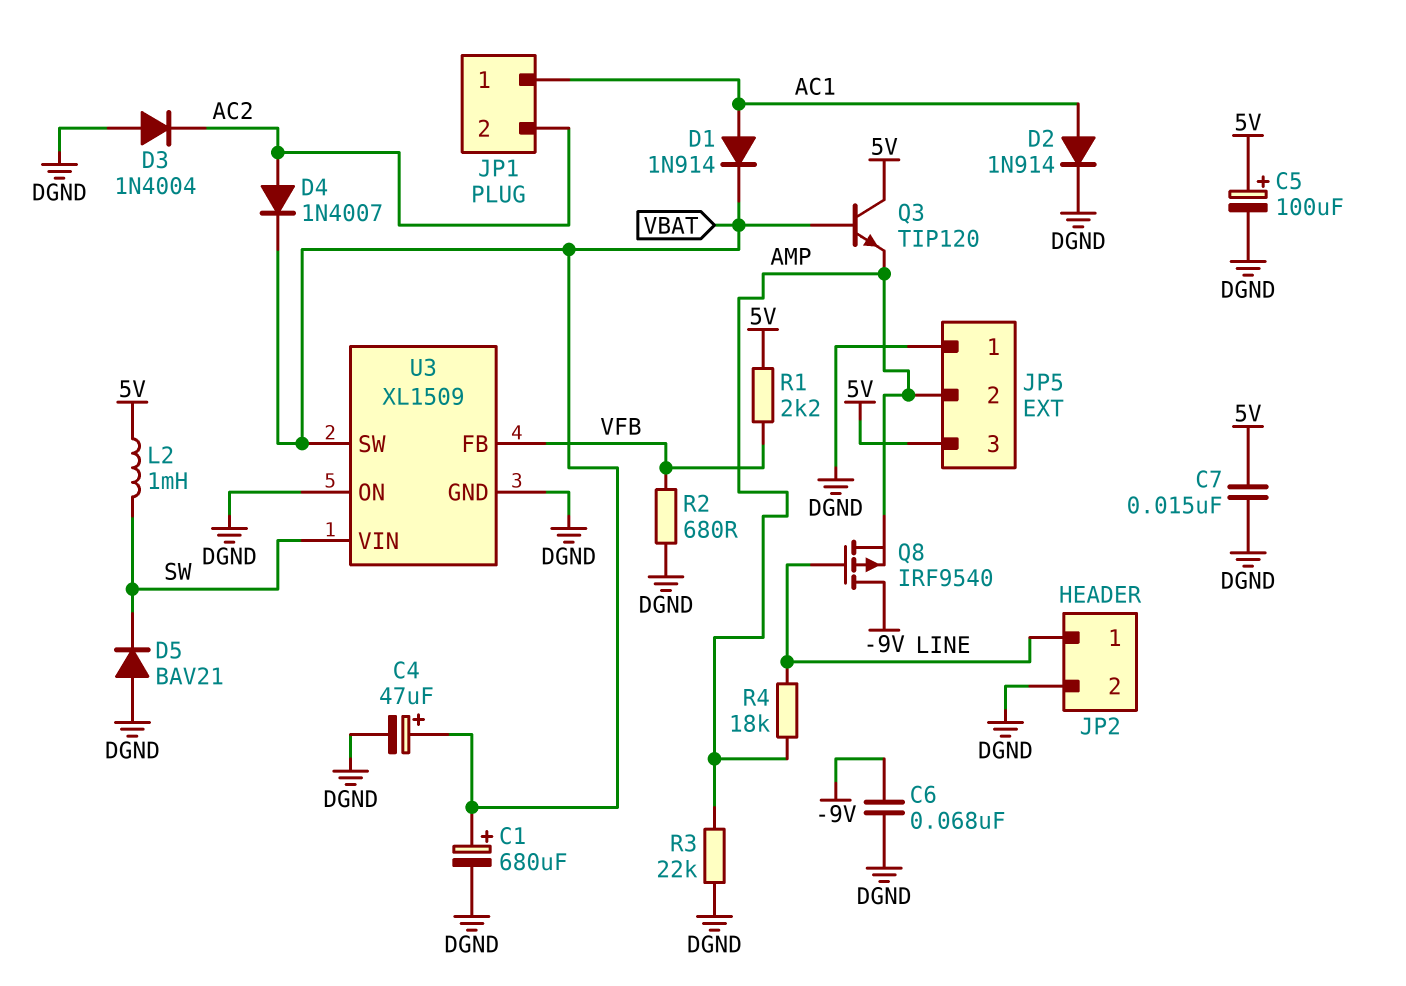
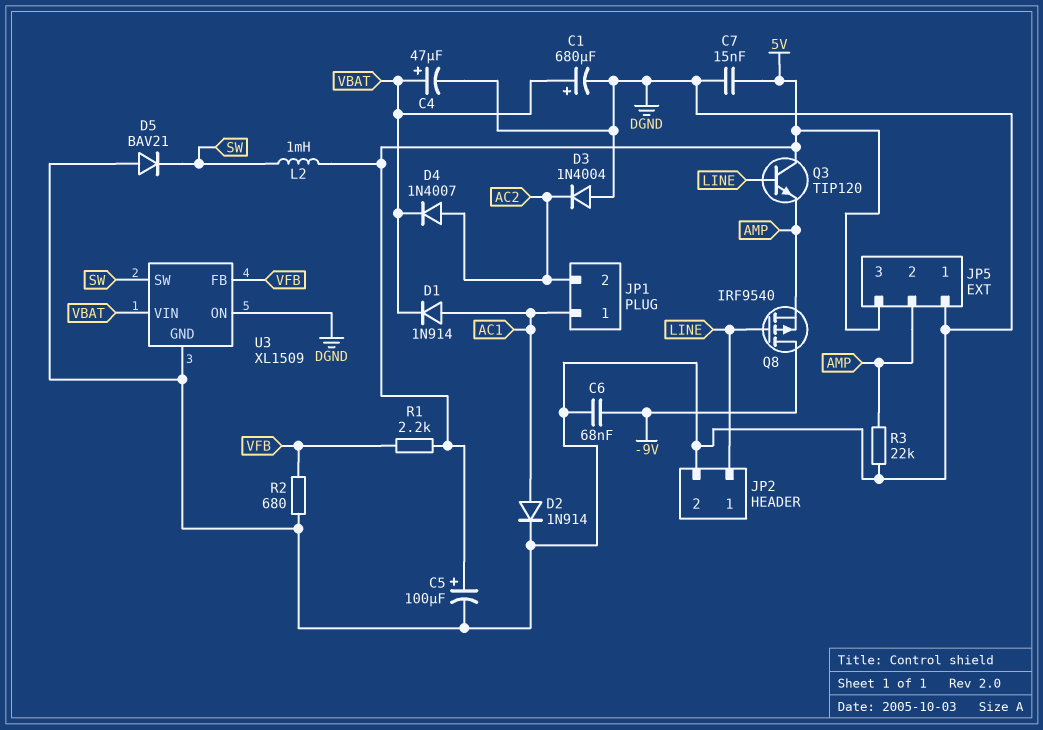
Q3: NPN TIP120 (B VBAT, C 5V, E AMP) -> NPN TIP120 (B LINE, C 5V, E AMP)
R4: 18k (AMP, LINE) -> none
U3 pin SW: VBAT -> SW
U3 pin VIN: SW -> VBAT

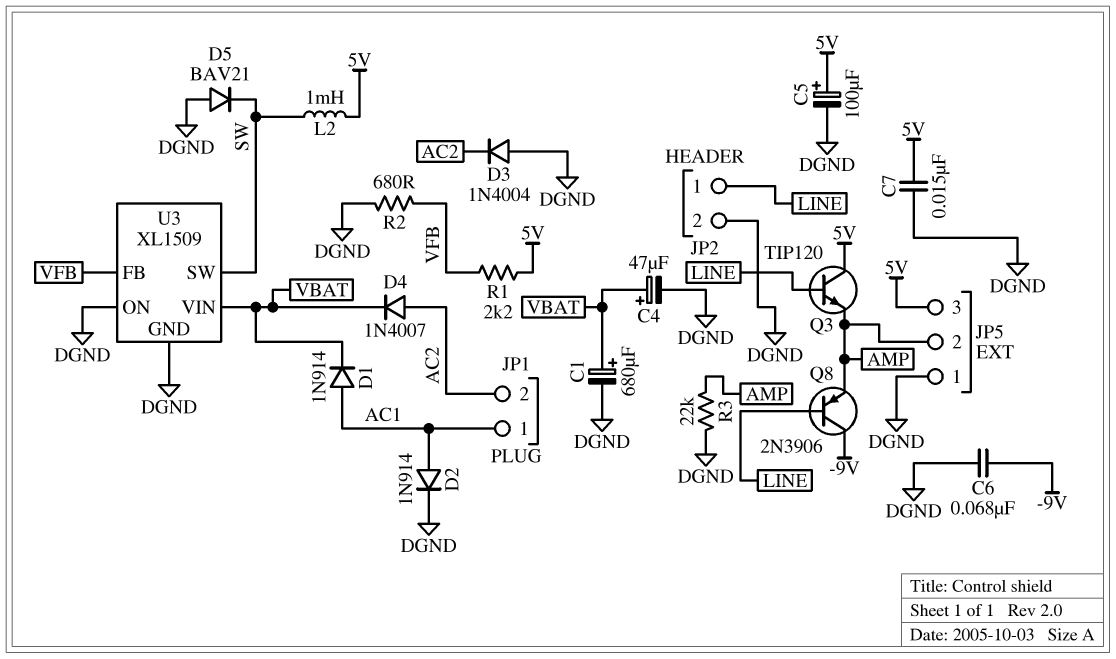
Q8: PMOS IRF9540 (G LINE, D -9V, S AMP) -> PNP 2N3906 (B LINE, C -9V, E AMP)

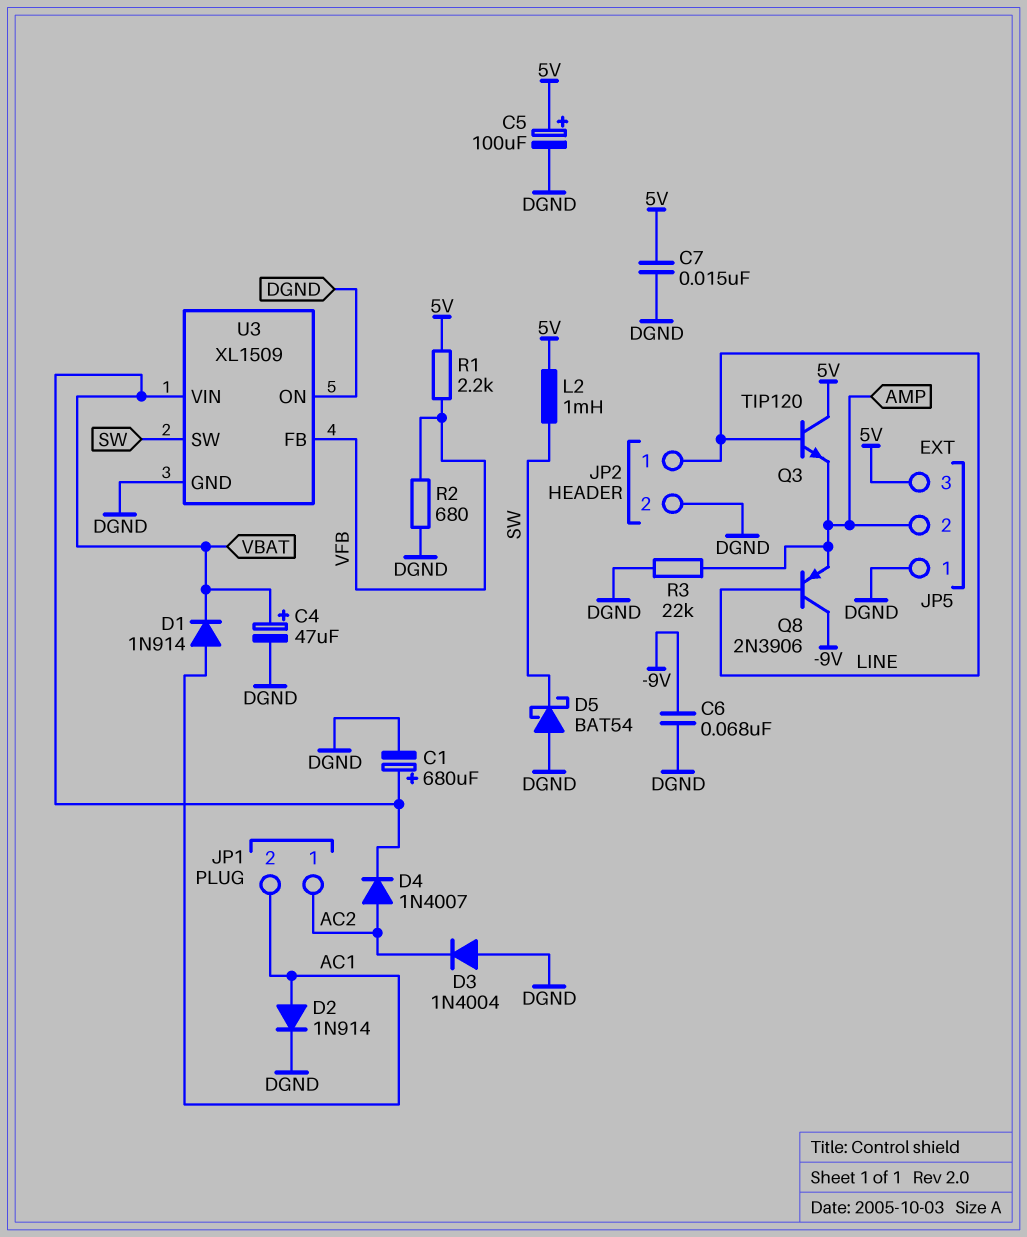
D5: diode BAV21 (A DGND, K SW) -> schottky BAT54 (A DGND, K SW)
JP1 pin 1: AC1 -> AC2
JP1 pin 2: AC2 -> AC1

